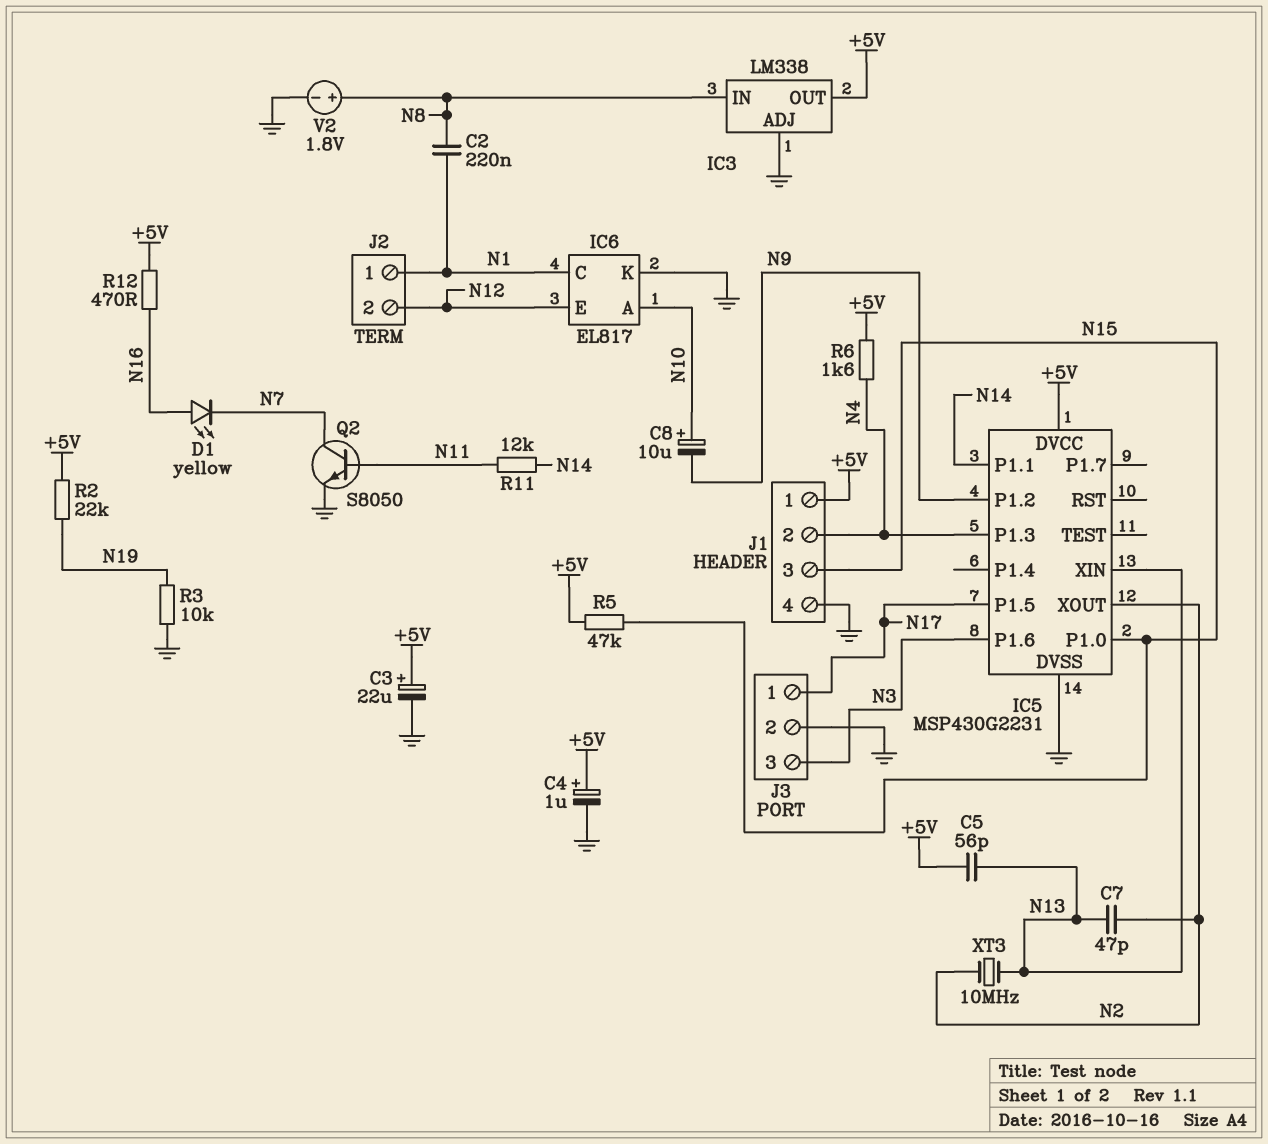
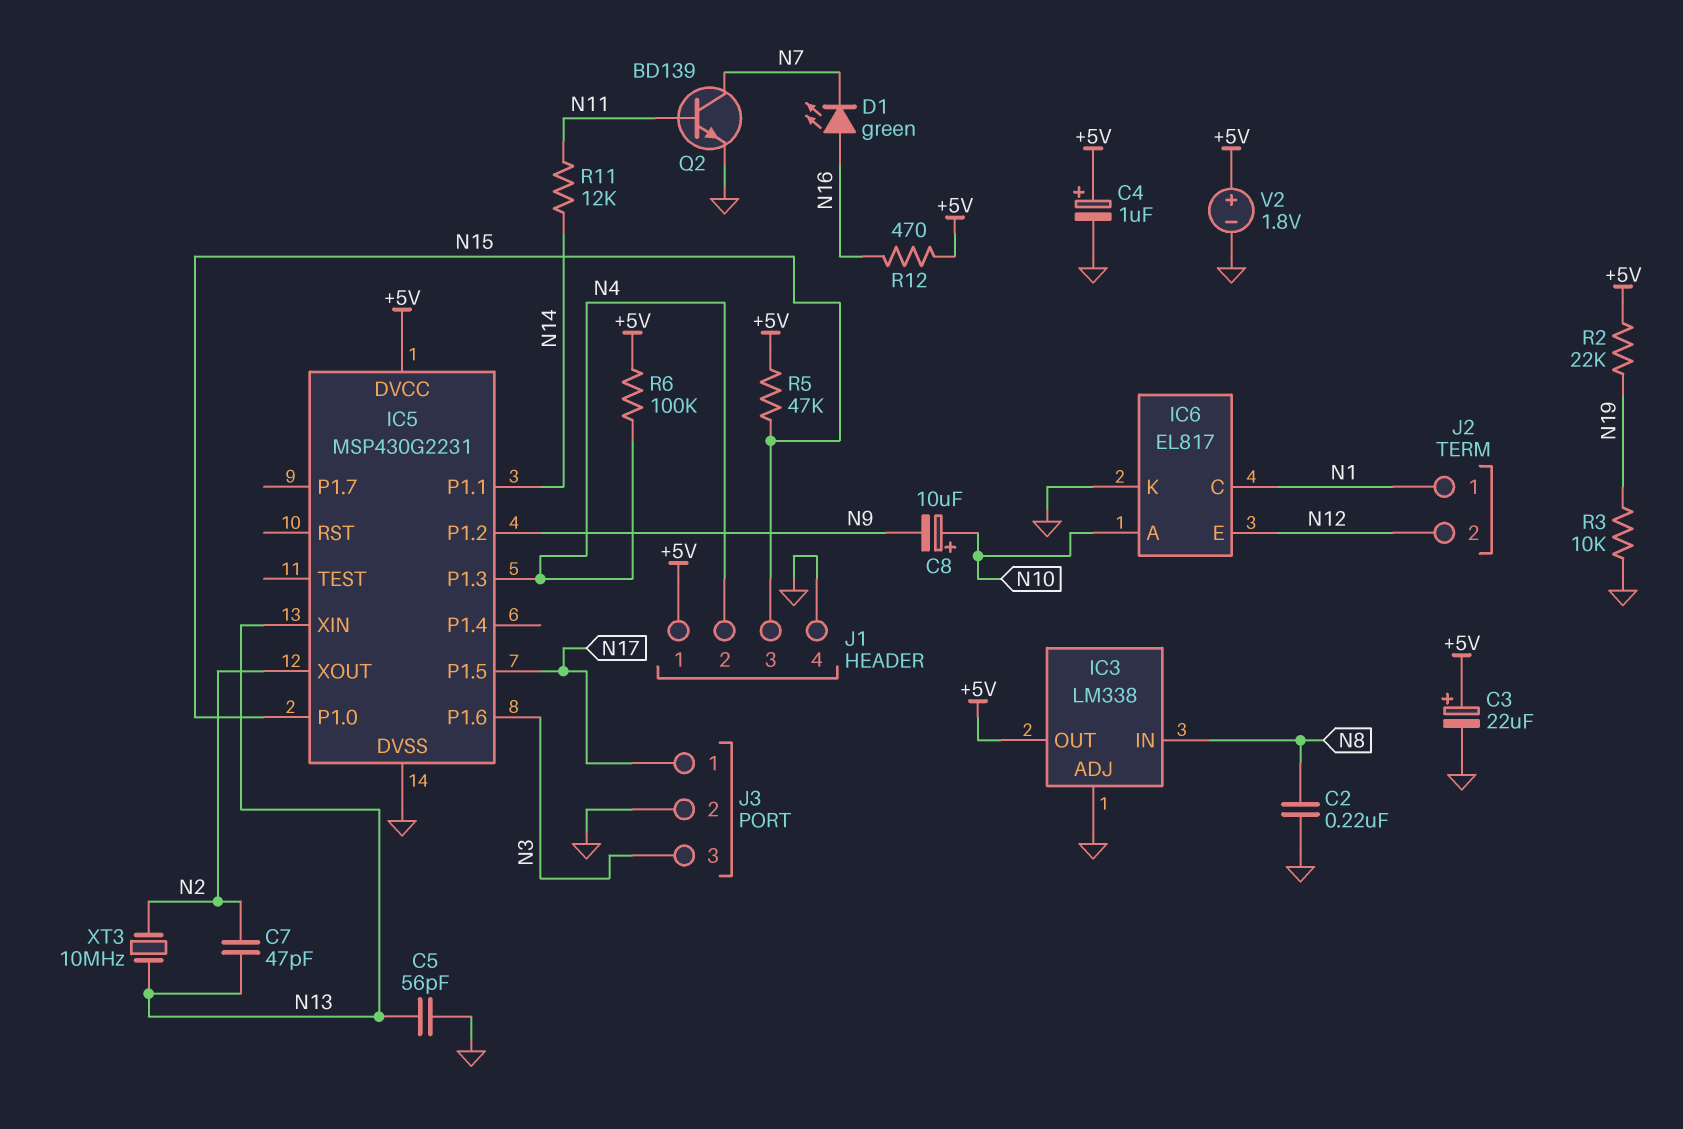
C2: 220nF (N1, N8) -> 220nF (GND, N8)
C5: 56pF (+5V, N13) -> 56pF (GND, N13)
D1: LED yellow (A N16, K N7) -> LED green (A N16, K N7)
Q2: NPN S8050 (B N11, C N7, E GND) -> NPN BD139 (B N11, C N7, E GND)
R6: 1.6k (+5V, N4) -> 100k (+5V, N4)
V2: 1.8V (plus N8, minus GND) -> 1.8V (plus +5V, minus GND)

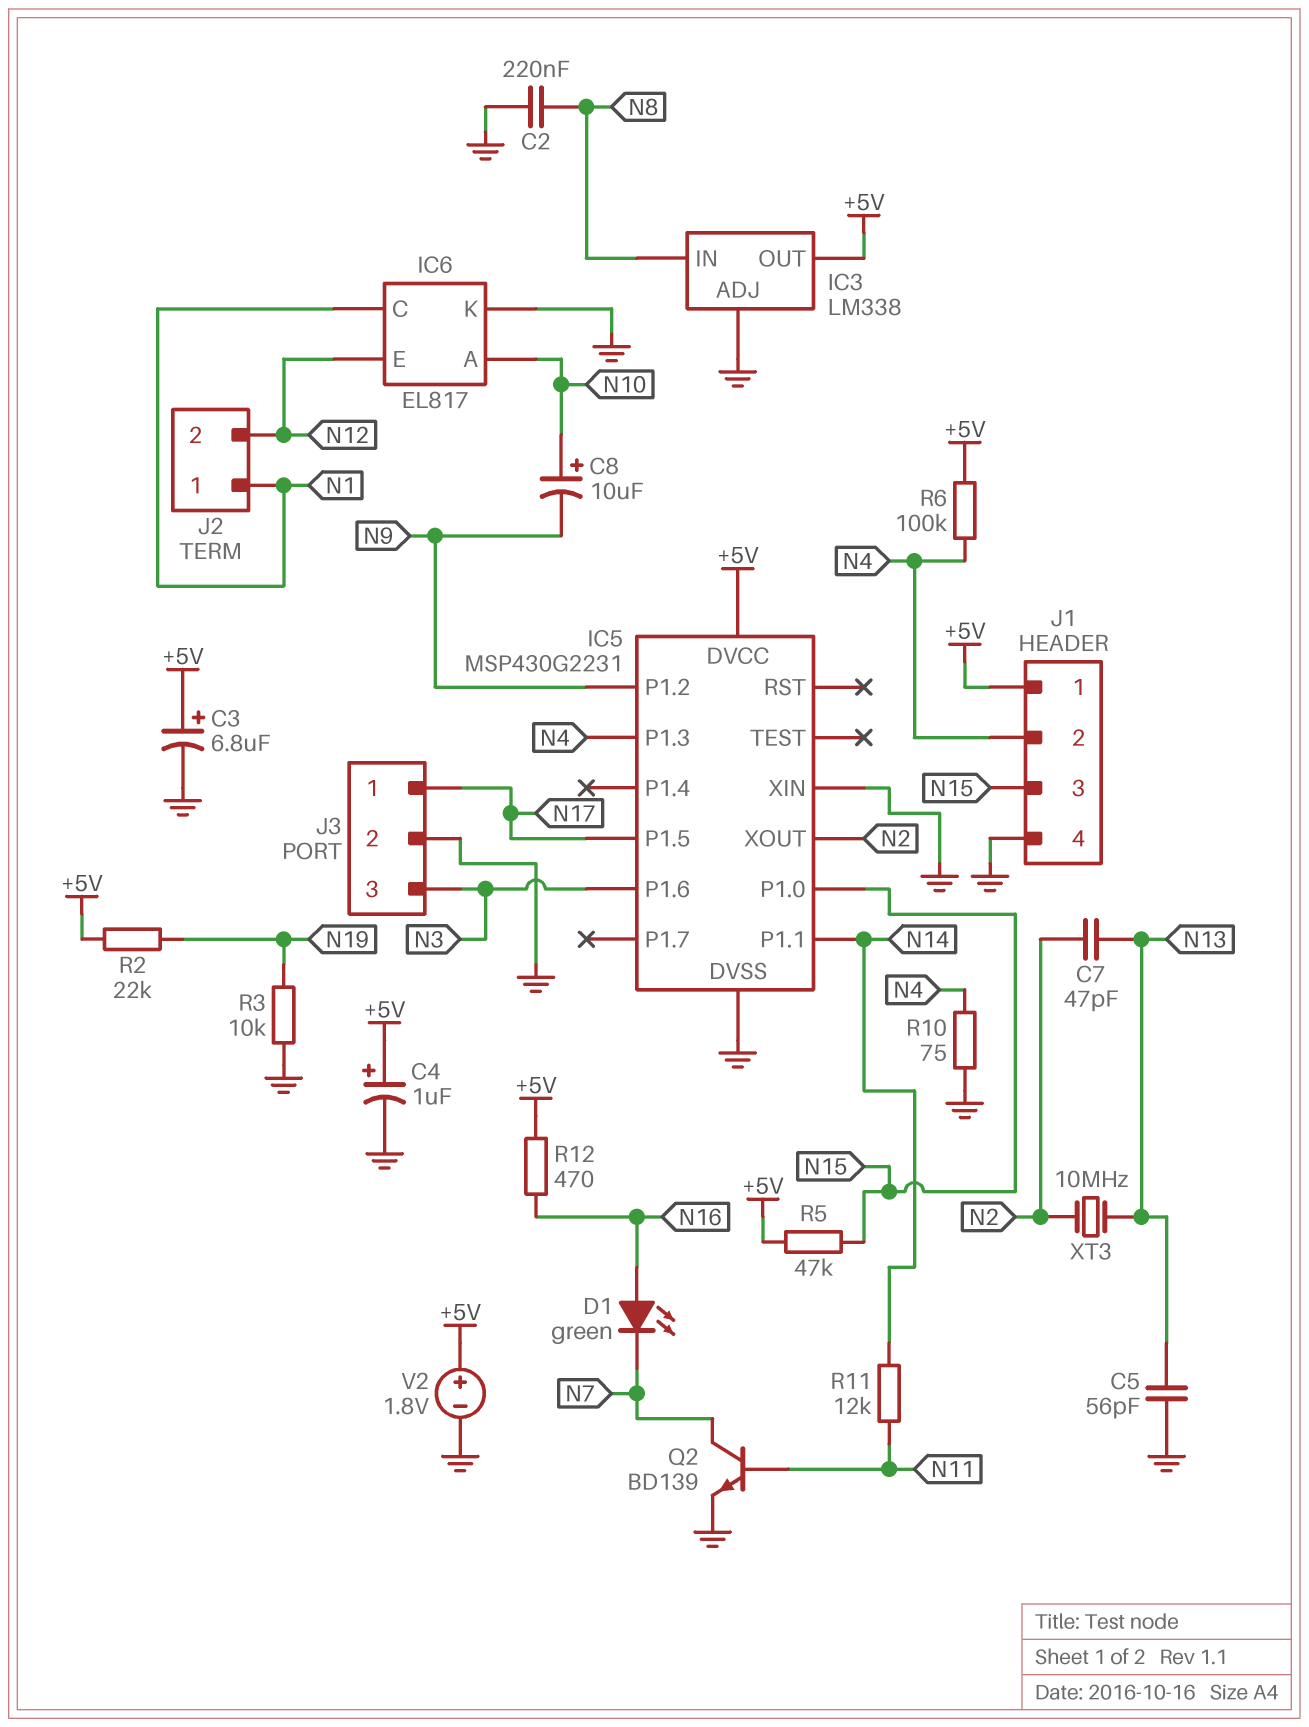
C3: 22uF (plus +5V, minus GND) -> 6.8uF (plus +5V, minus GND)
IC5 pin XIN: N13 -> GND
R10: none -> 75 (GND, N4)

